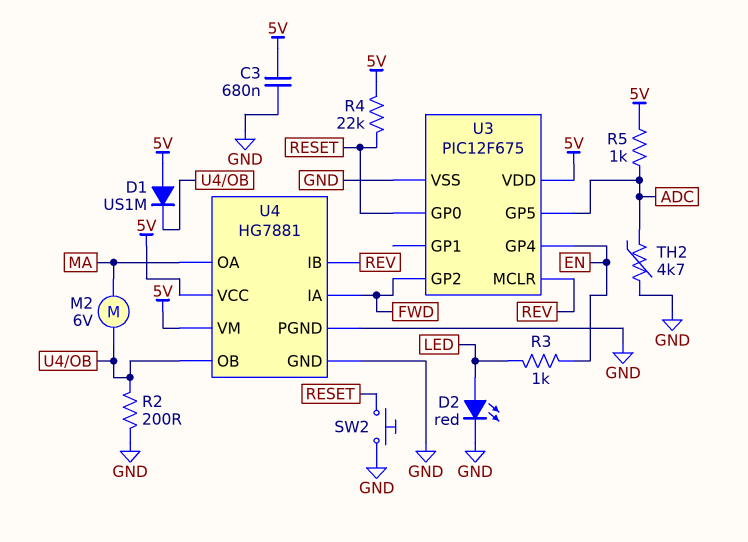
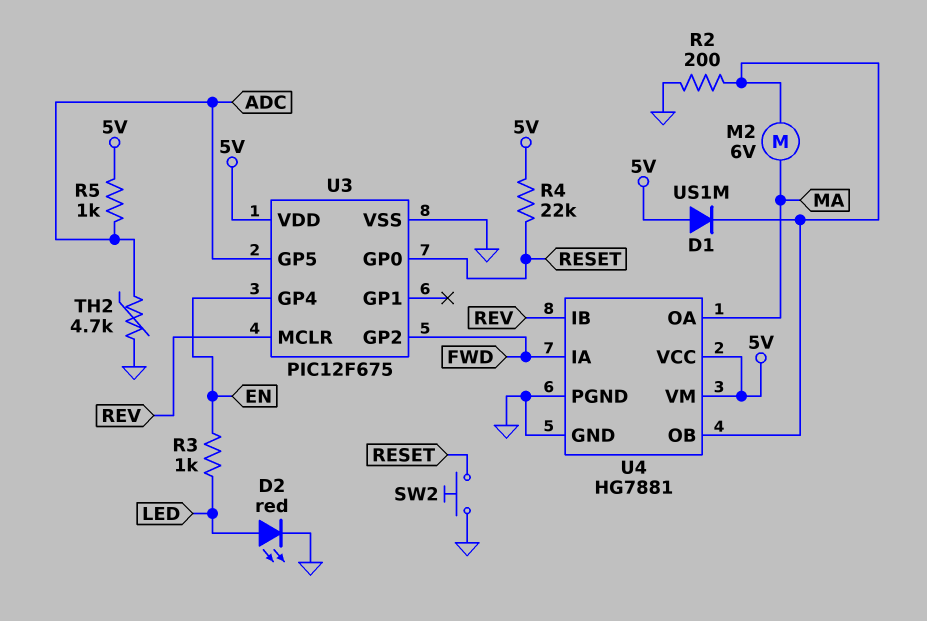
C3: 680nF (5V, GND) -> none

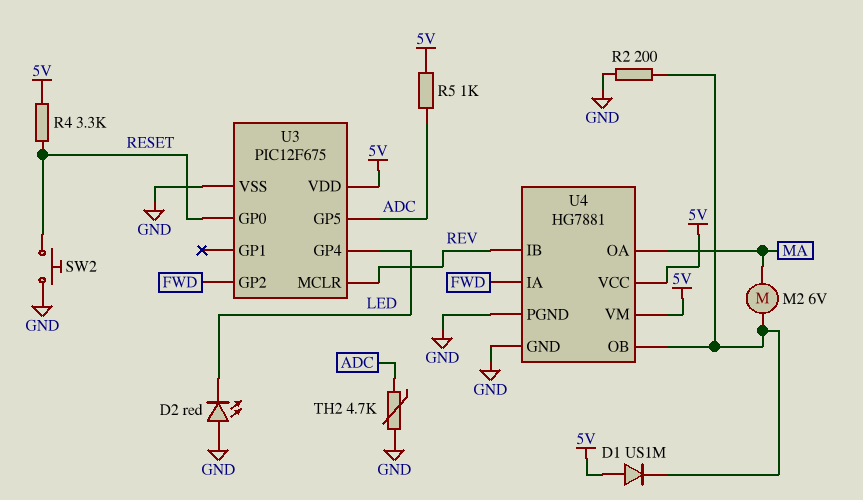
D2: LED red (A LED, K GND) -> LED red (A GND, K LED)
R3: 1k (EN, LED) -> none
R4: 22k (5V, RESET) -> 3.3k (5V, RESET)
U3 pin GP4: EN -> LED

